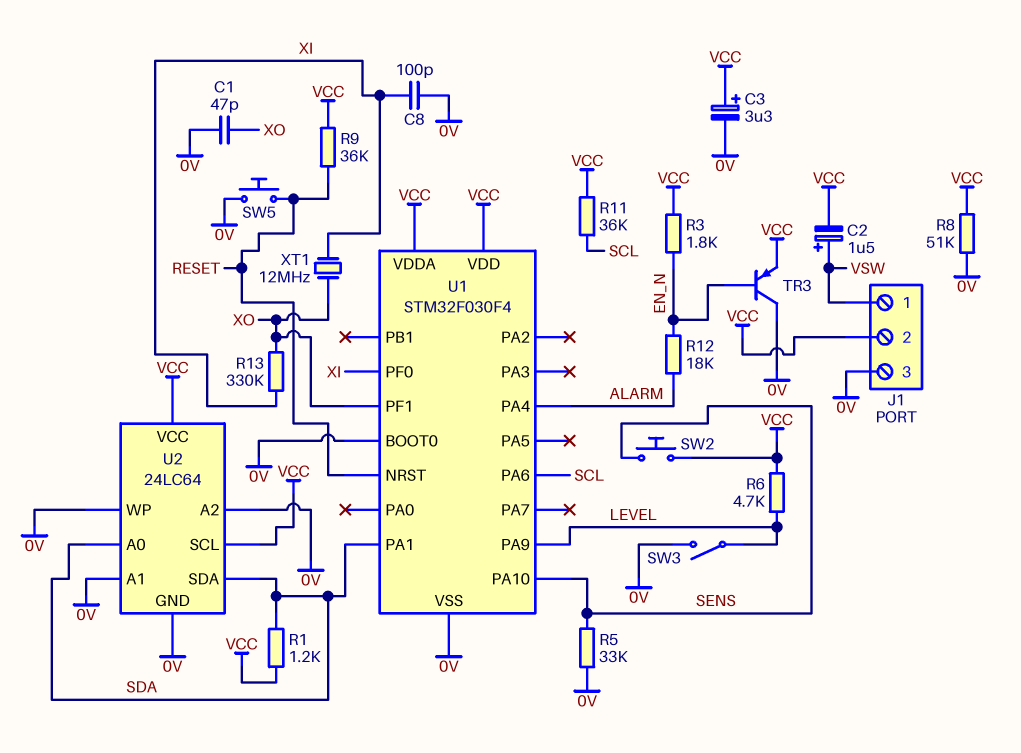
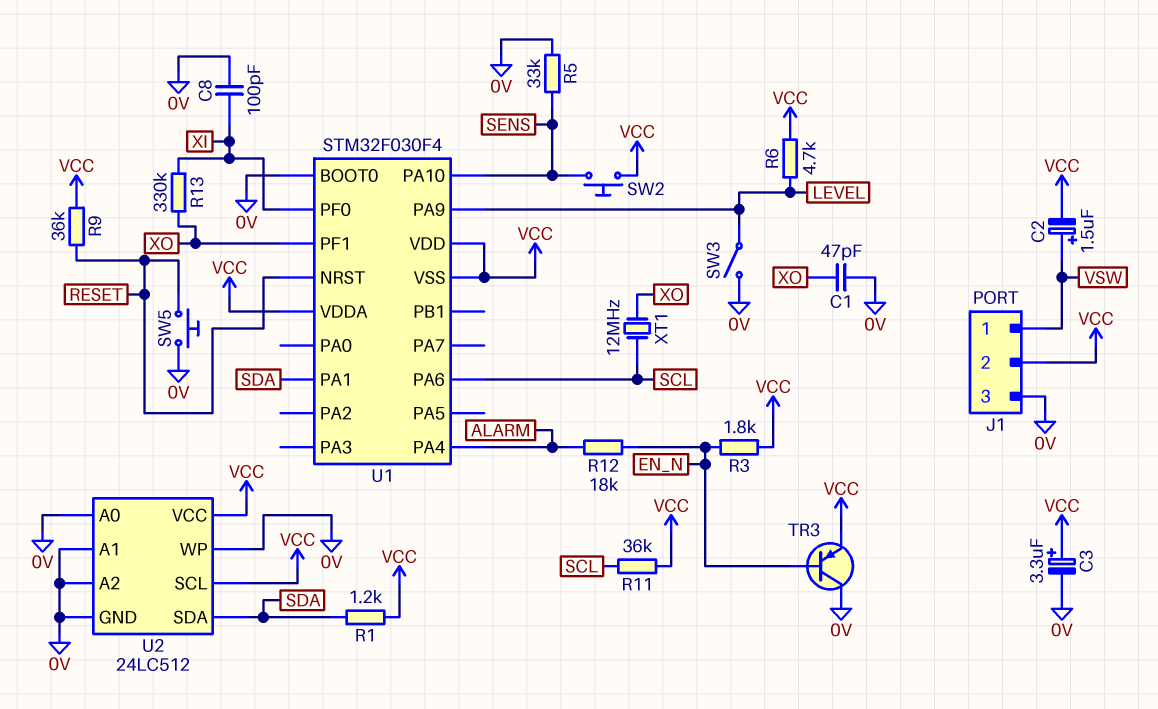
R8: 51k (0V, VCC) -> none
U1 pin VSS: 0V -> VCC
U2: 24LC64 -> 24LC512
U2 pin A0: SDA -> 0V
XT1: 12MHz (XI, XO) -> 12MHz (SCL, XO)

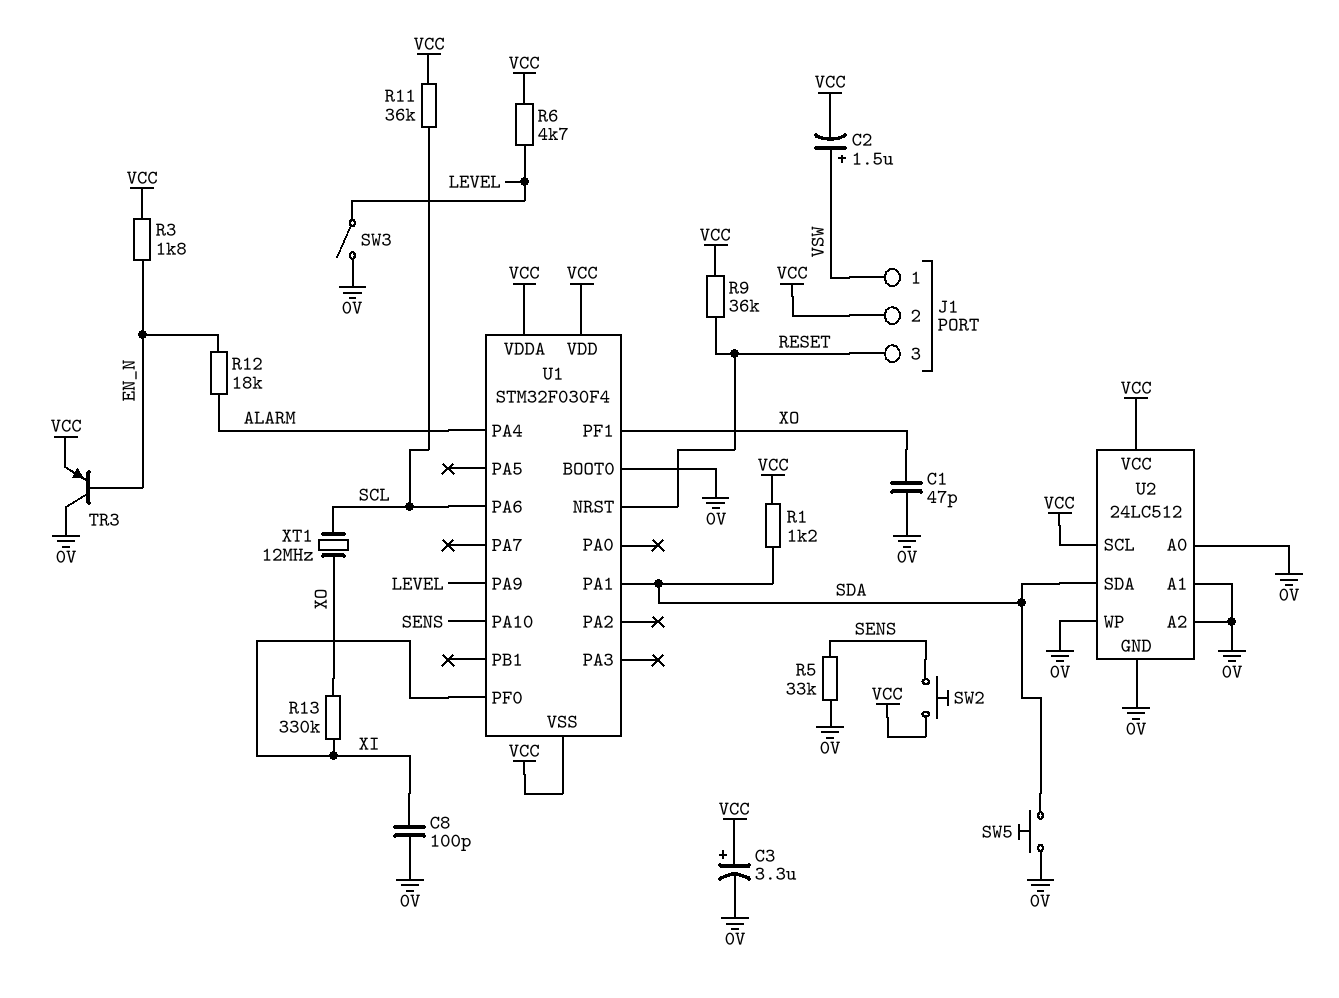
J1 pin 3: 0V -> RESET
SW5: button (0V, RESET) -> button (0V, SDA)

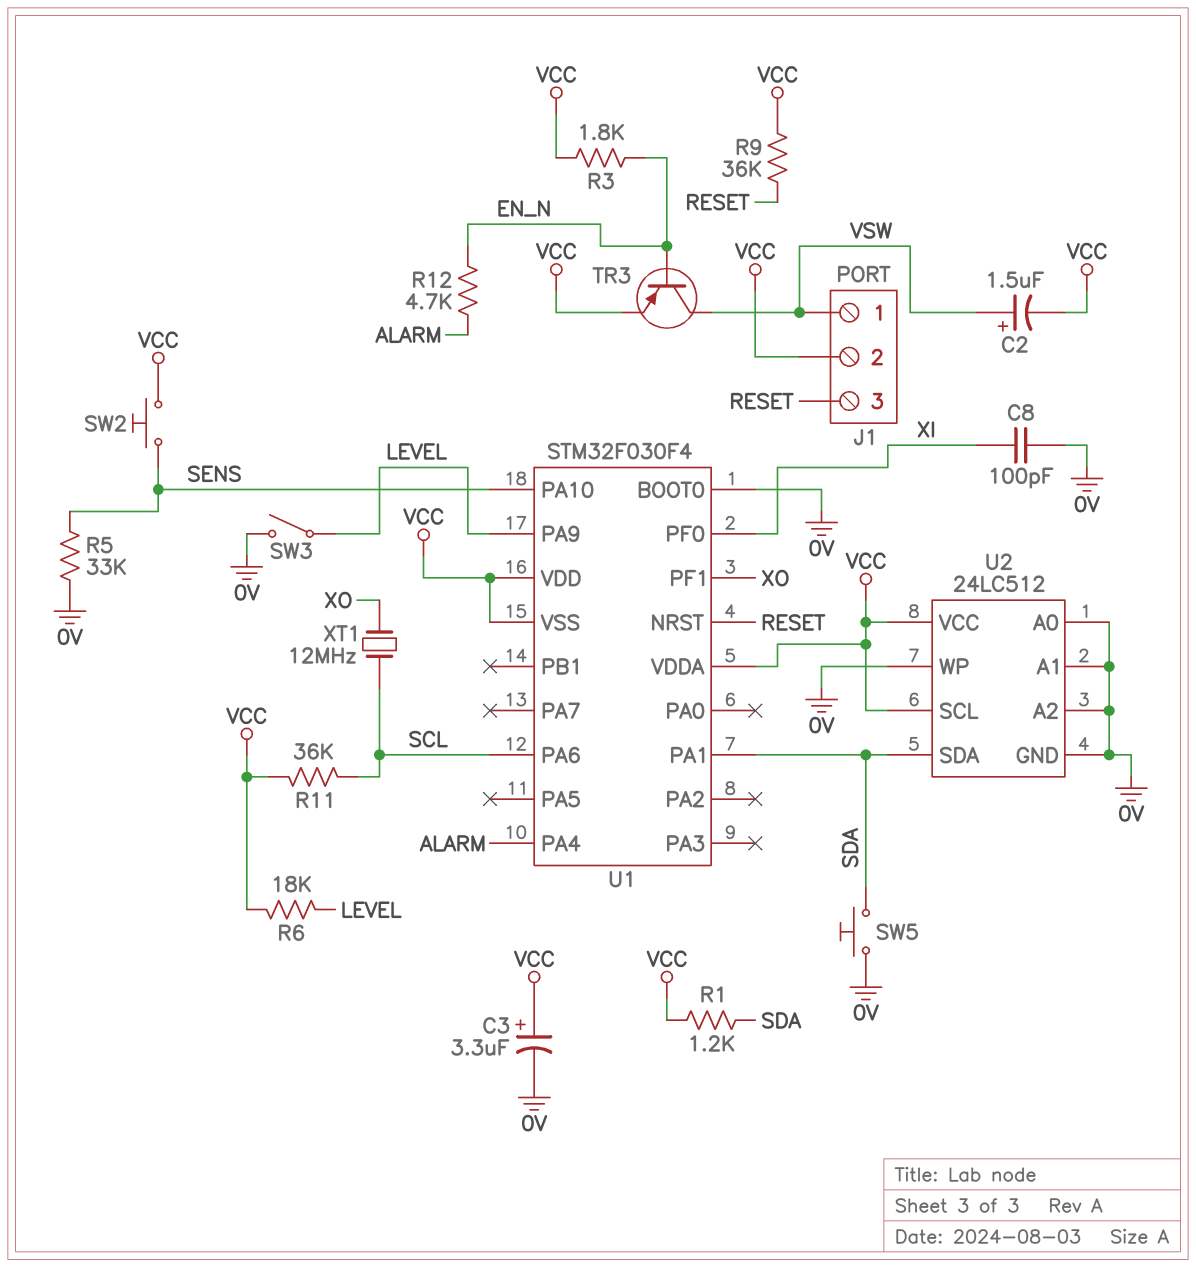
C1: 47pF (0V, XO) -> none
R6: 4.7k (LEVEL, VCC) -> 18k (LEVEL, VCC)
R12: 18k (ALARM, EN_N) -> 4.7k (ALARM, EN_N)
R13: 330k (XI, XO) -> none
TR3: PNP (B EN_N, C 0V, E VCC) -> PNP (B EN_N, C VSW, E VCC)

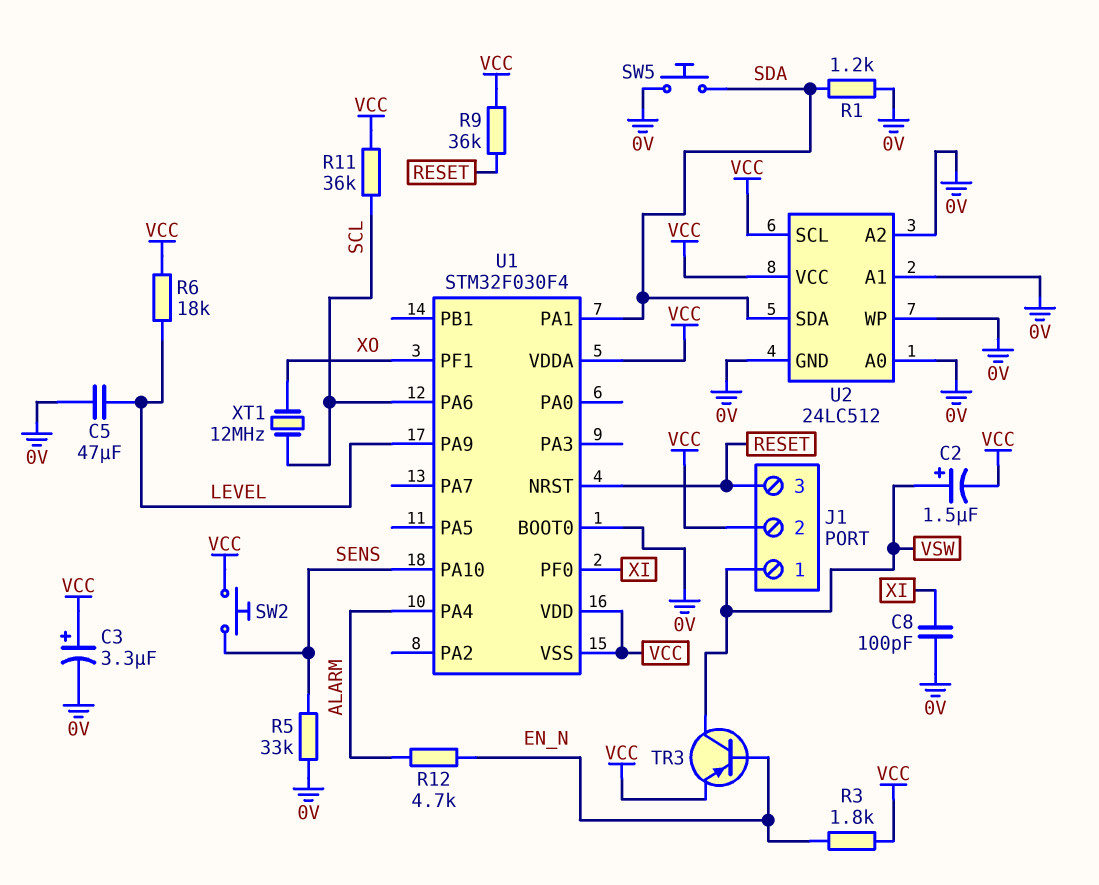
C5: none -> 47uF (0V, LEVEL)
R1: 1.2k (SDA, VCC) -> 1.2k (0V, SDA)
SW3: switch (0V, LEVEL) -> none

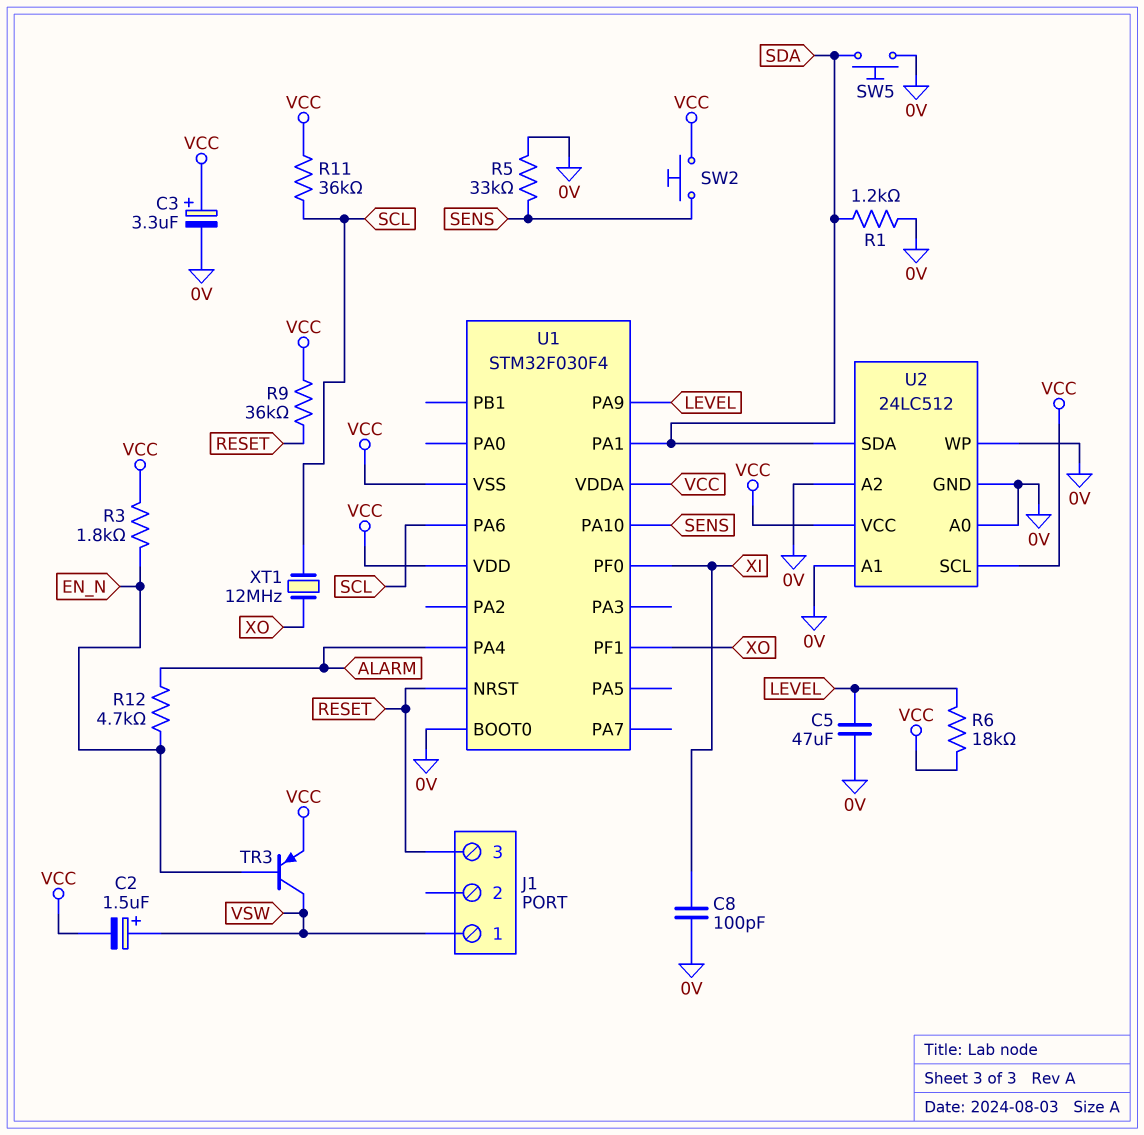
J1 pin 2: VCC -> none

